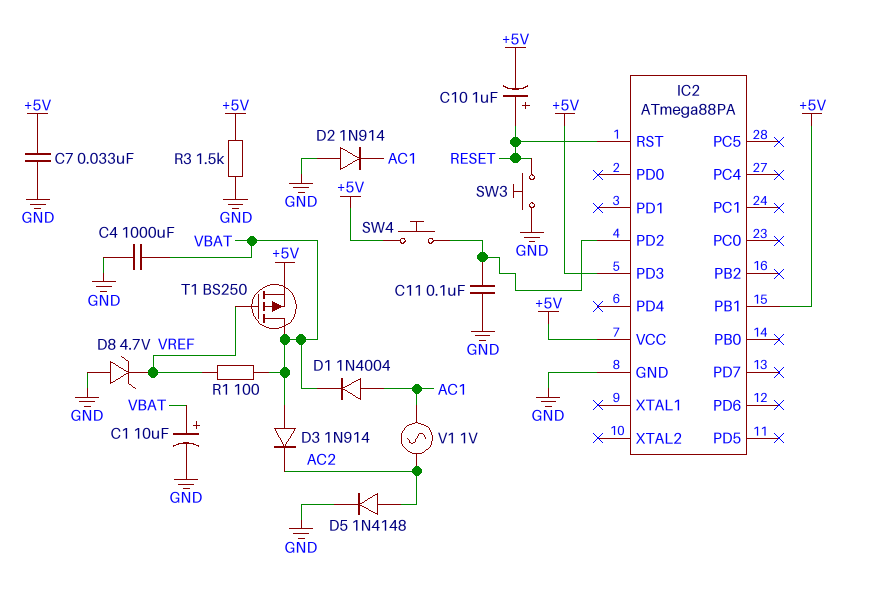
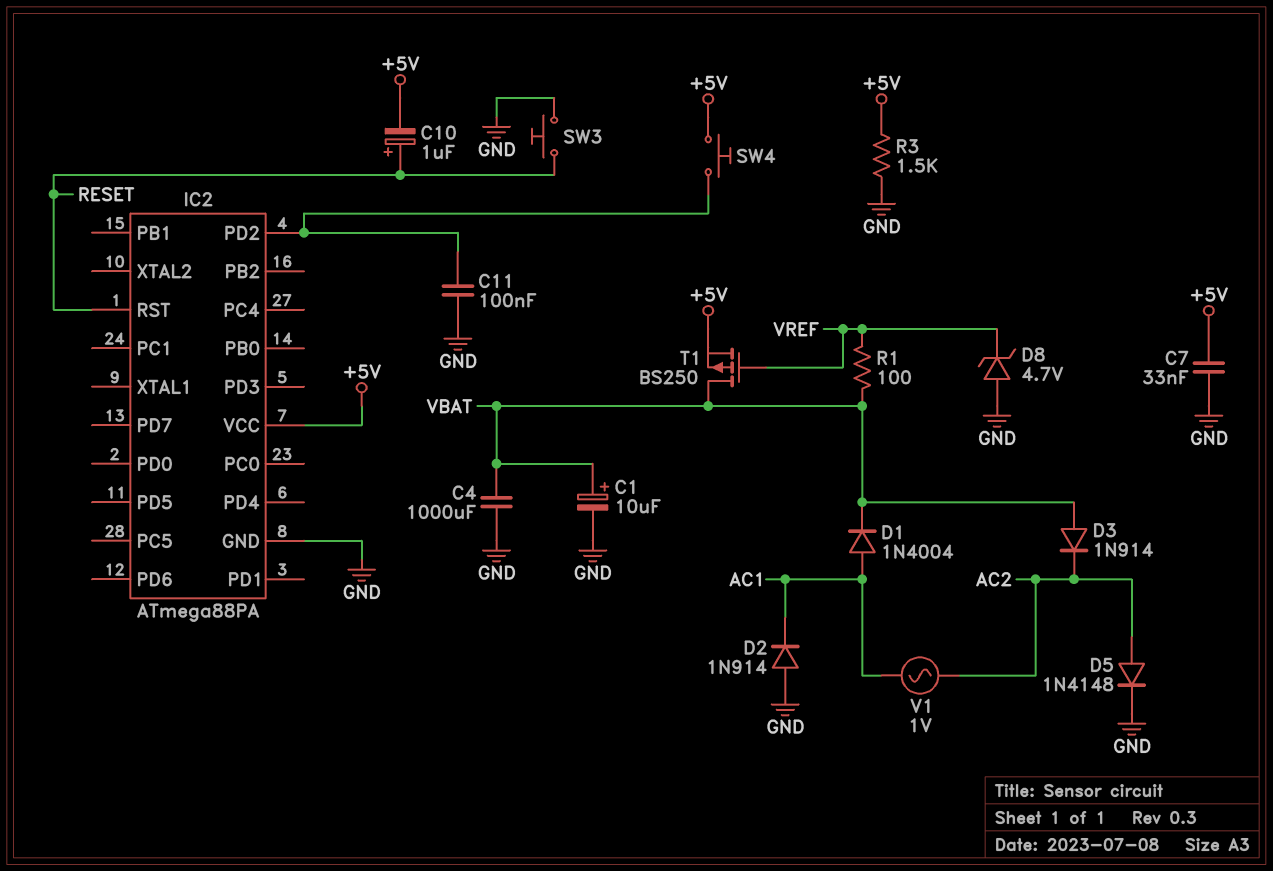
IC2 pin PB1: +5V -> none
IC2 pin PD3: +5V -> none

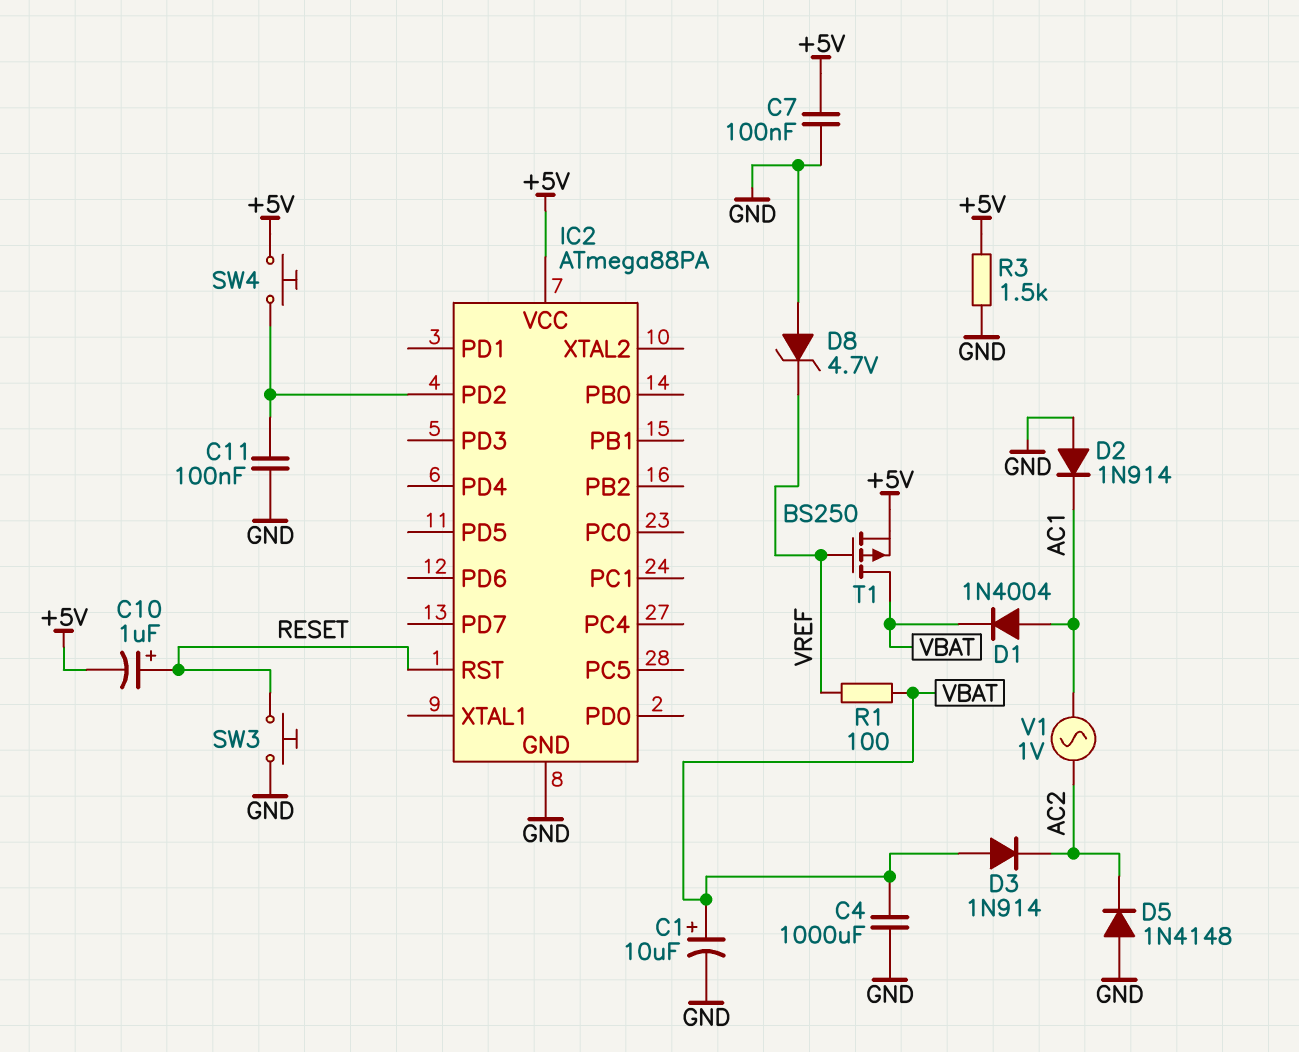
C7: 33nF (+5V, GND) -> 100nF (+5V, GND)
D5: diode 1N4148 (A AC2, K GND) -> diode 1N4148 (A GND, K AC2)

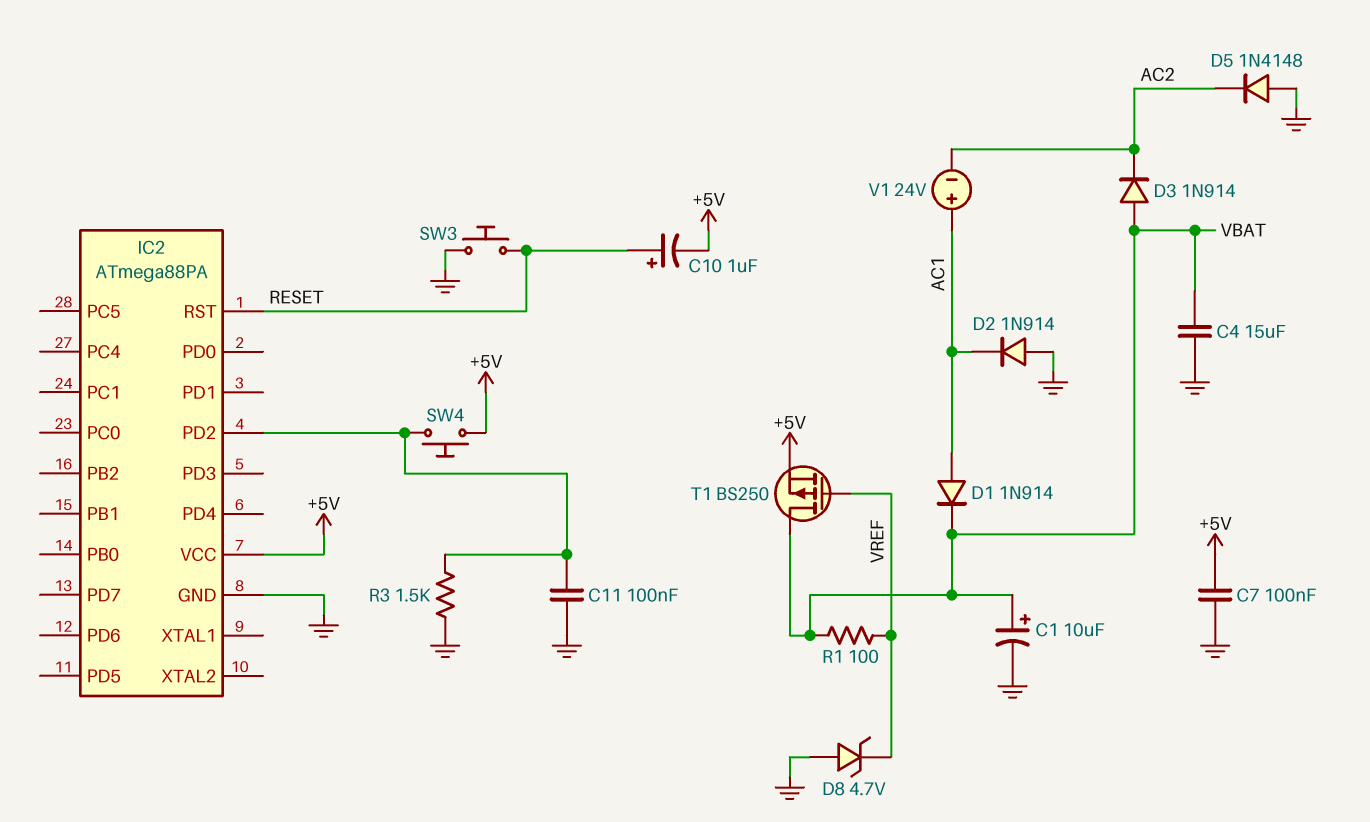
C4: 1000uF (GND, VBAT) -> 15uF (GND, VBAT)
D1: diode 1N4004 (A AC1, K VBAT) -> diode 1N914 (A AC1, K VBAT)
R3: 1.5k (+5V, GND) -> 1.5k (GND, IC2/PD2)
V1: AC 1V (AC1, AC2) -> 24V (plus AC1, minus AC2)

